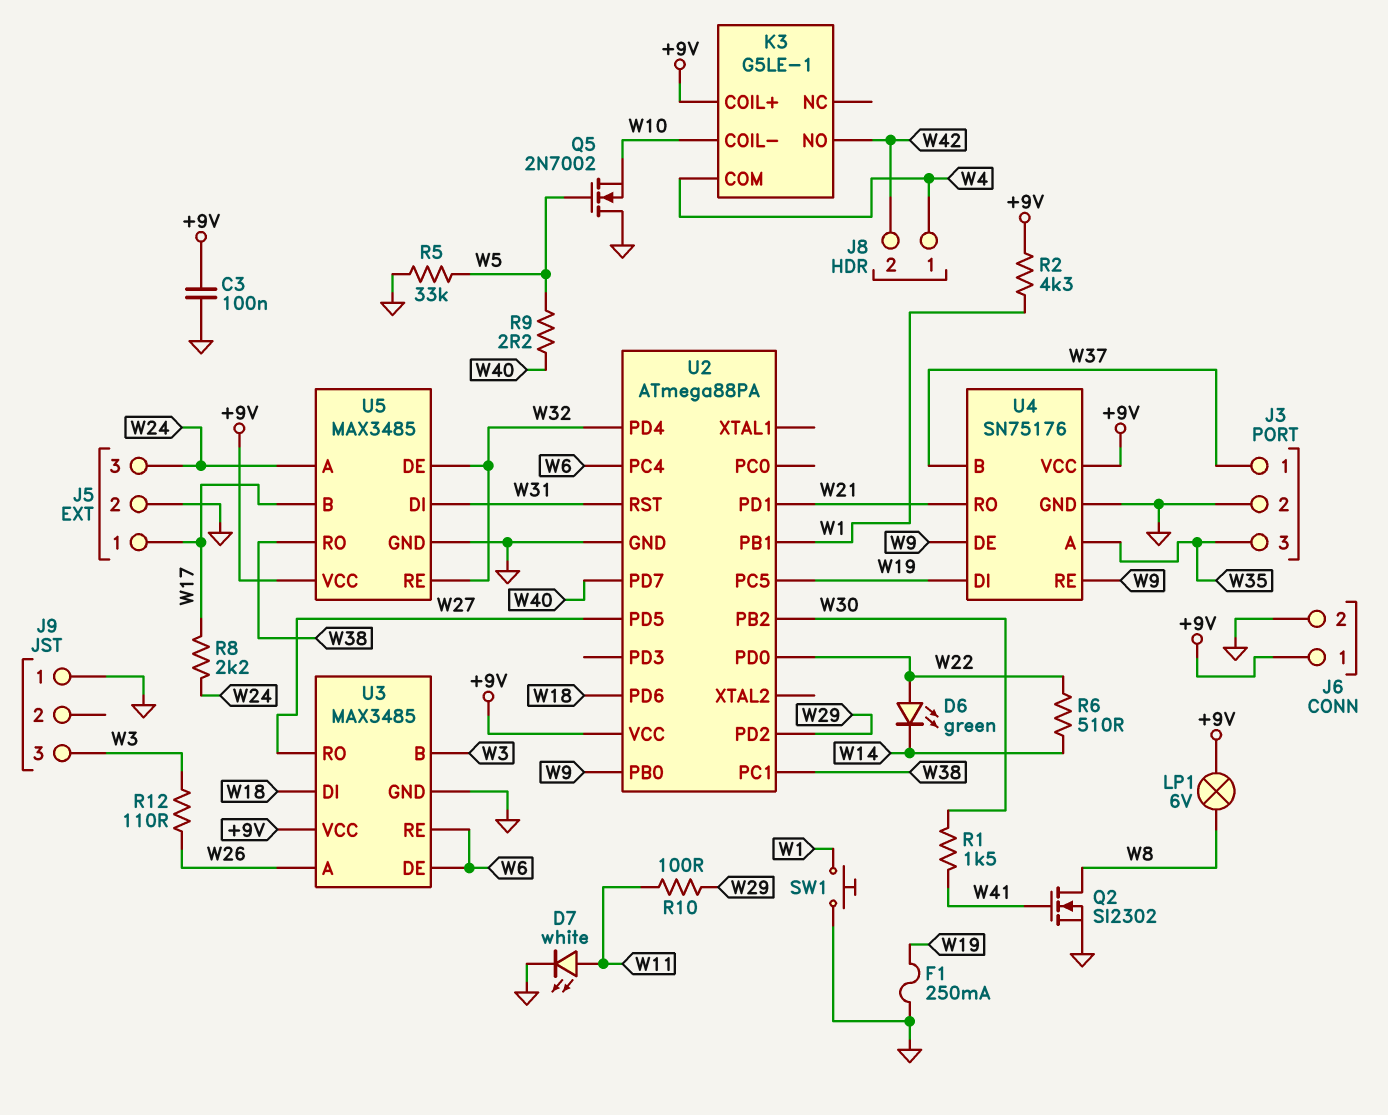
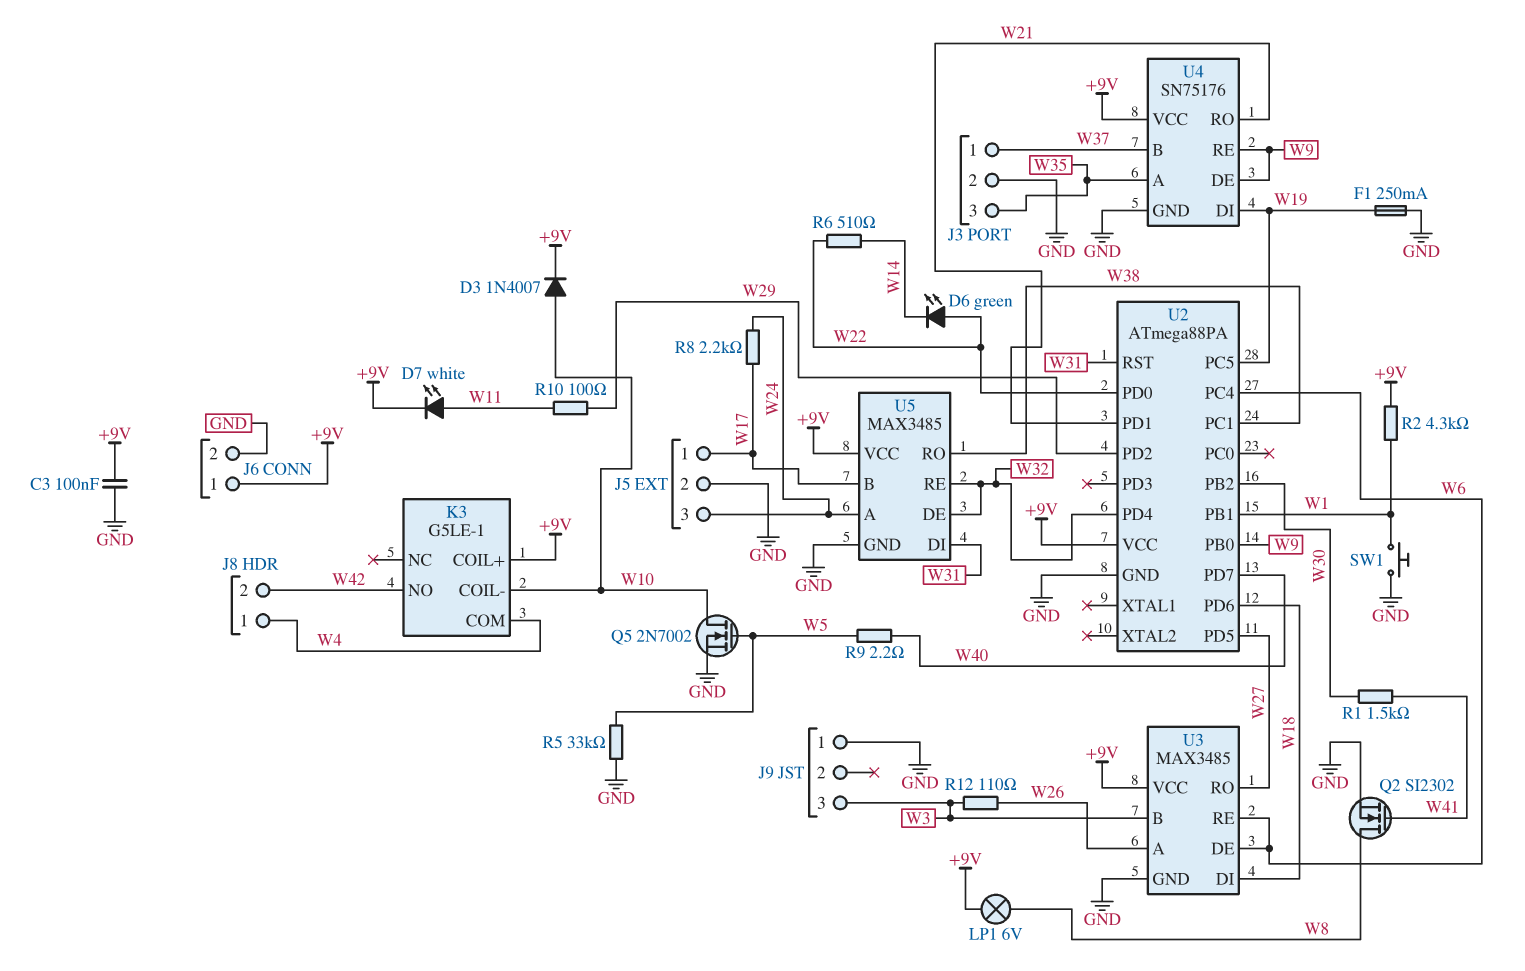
D3: none -> diode 1N4007 (A W10, K +9V)
D7: LED white (A W11, K GND) -> LED white (A W11, K +9V)
Q5: NMOS 2N7002 (G W5, D GND, S W10) -> NMOS 2N7002 (G W5, D W10, S GND)

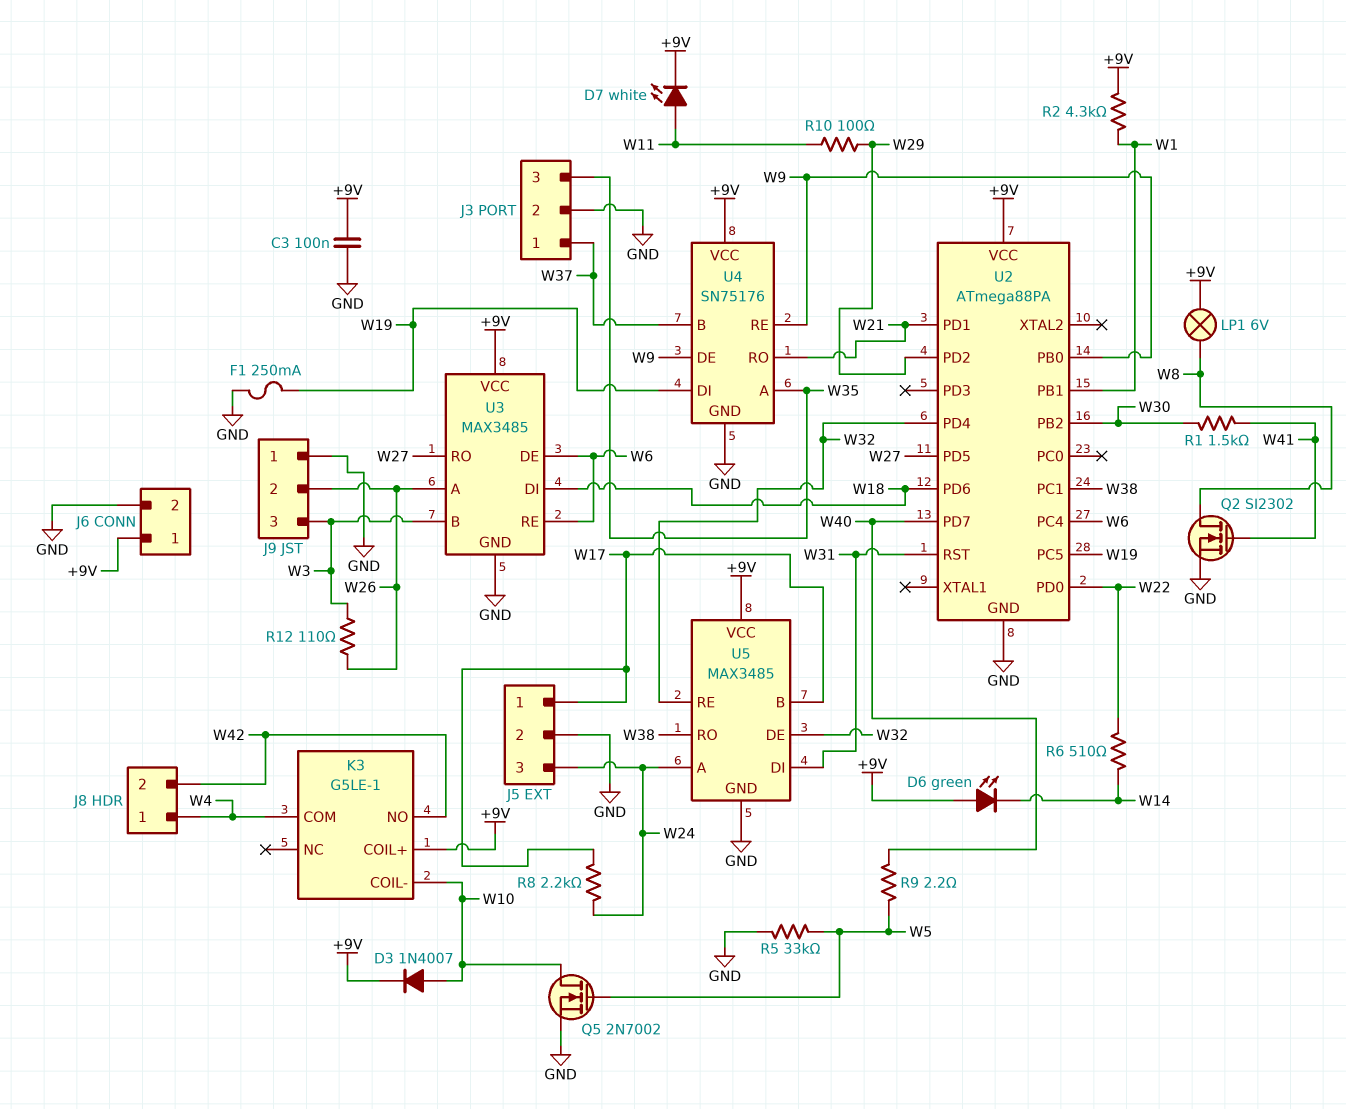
D6: LED green (A W22, K W14) -> LED green (A +9V, K W14)
J9 pin 2: none -> W26
SW1: button (GND, W1) -> none

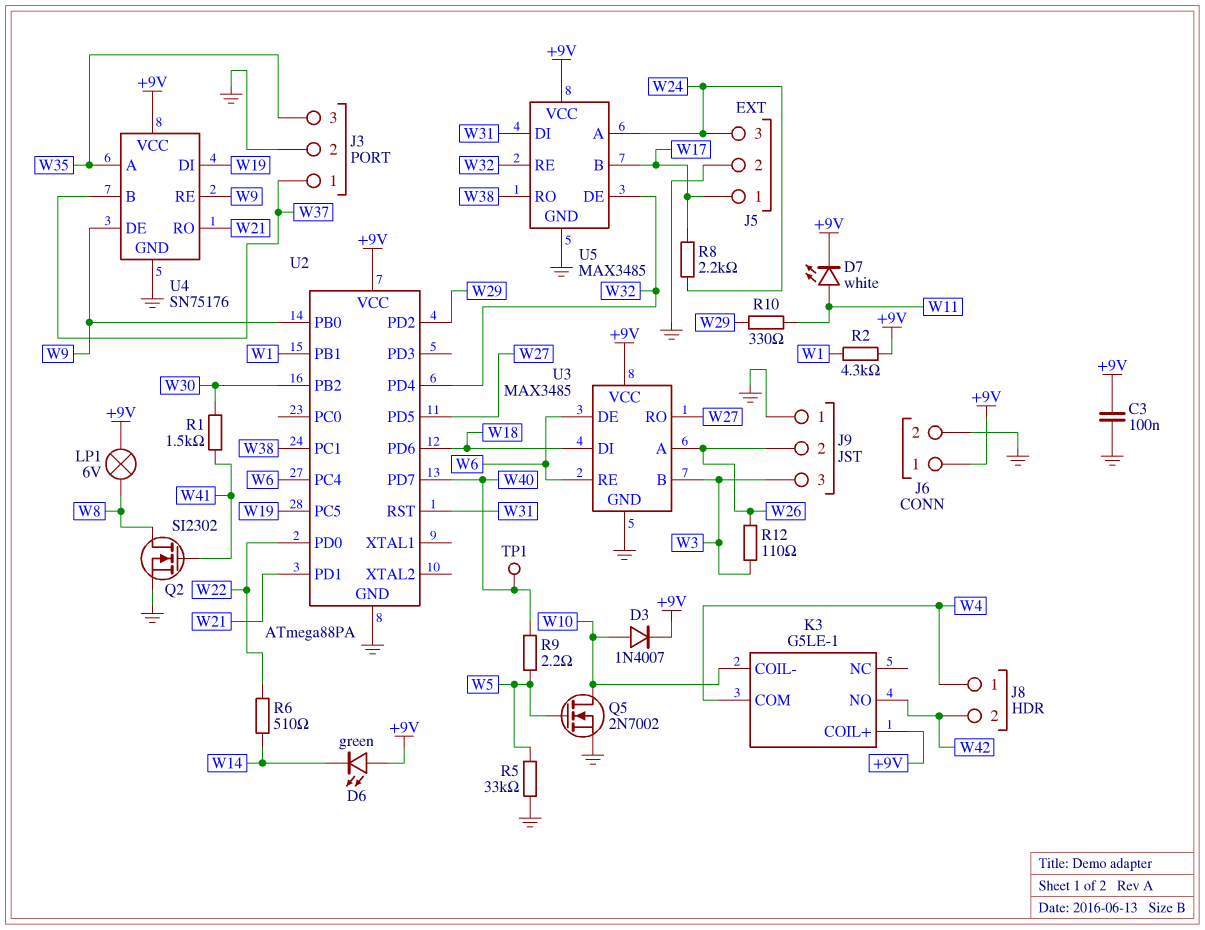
F1: 250mA (GND, W19) -> none
R10: 100 (W11, W29) -> 330 (W11, W29)
TP1: none -> test point (W40)

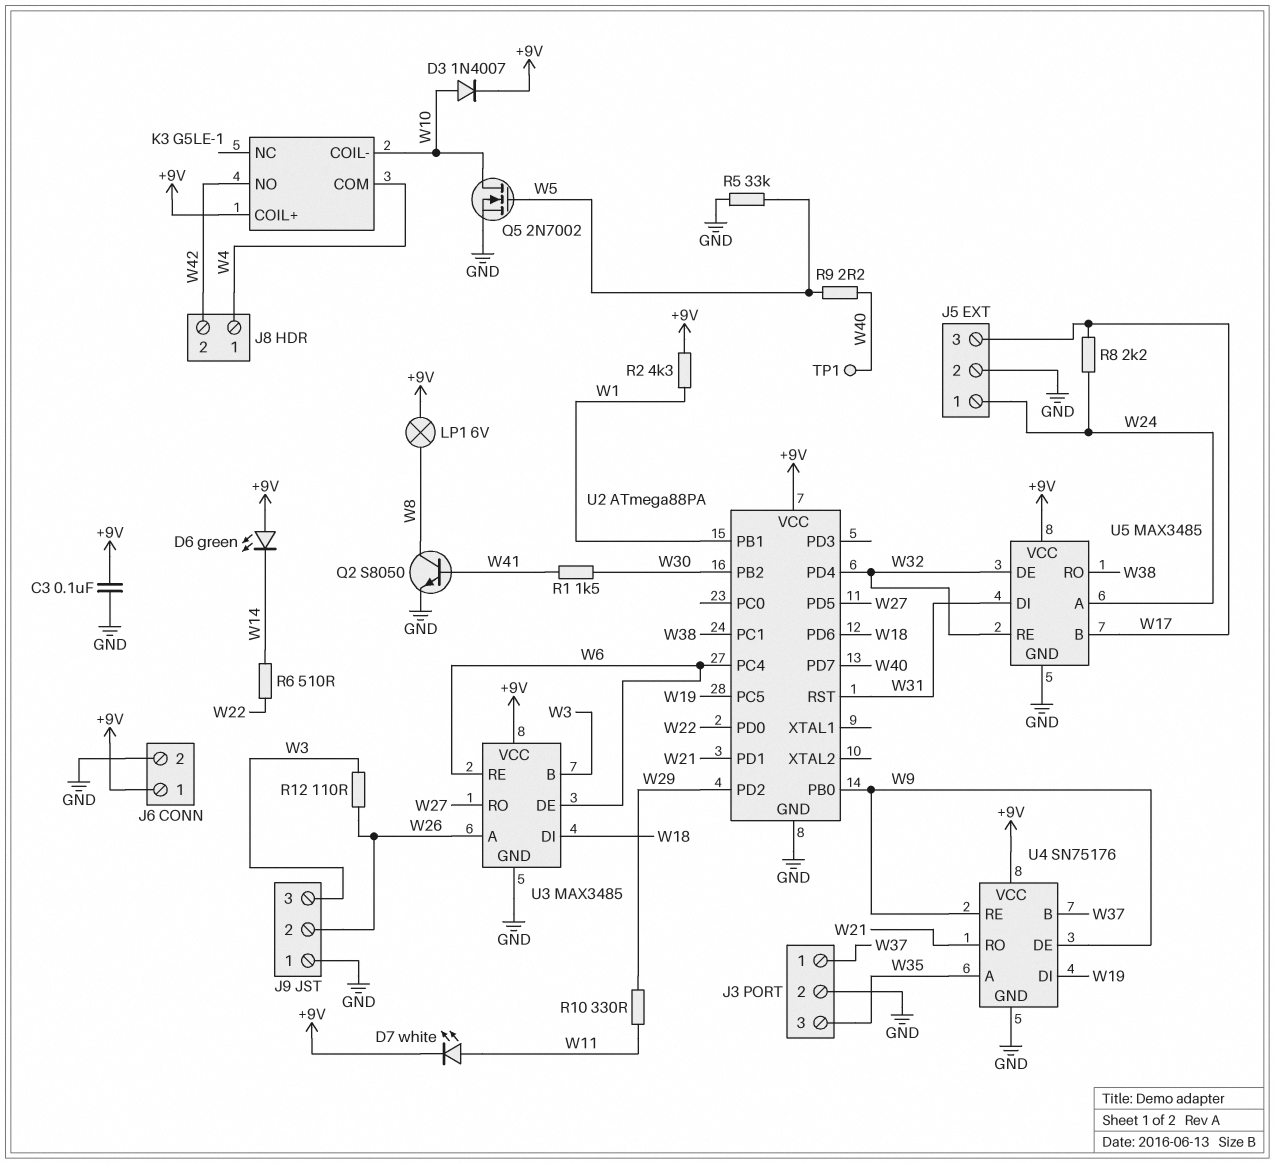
J5 pin 1: W17 -> W24
J5 pin 3: W24 -> W17
Q2: NMOS SI2302 (G W41, D W8, S GND) -> NPN S8050 (B W41, C W8, E GND)

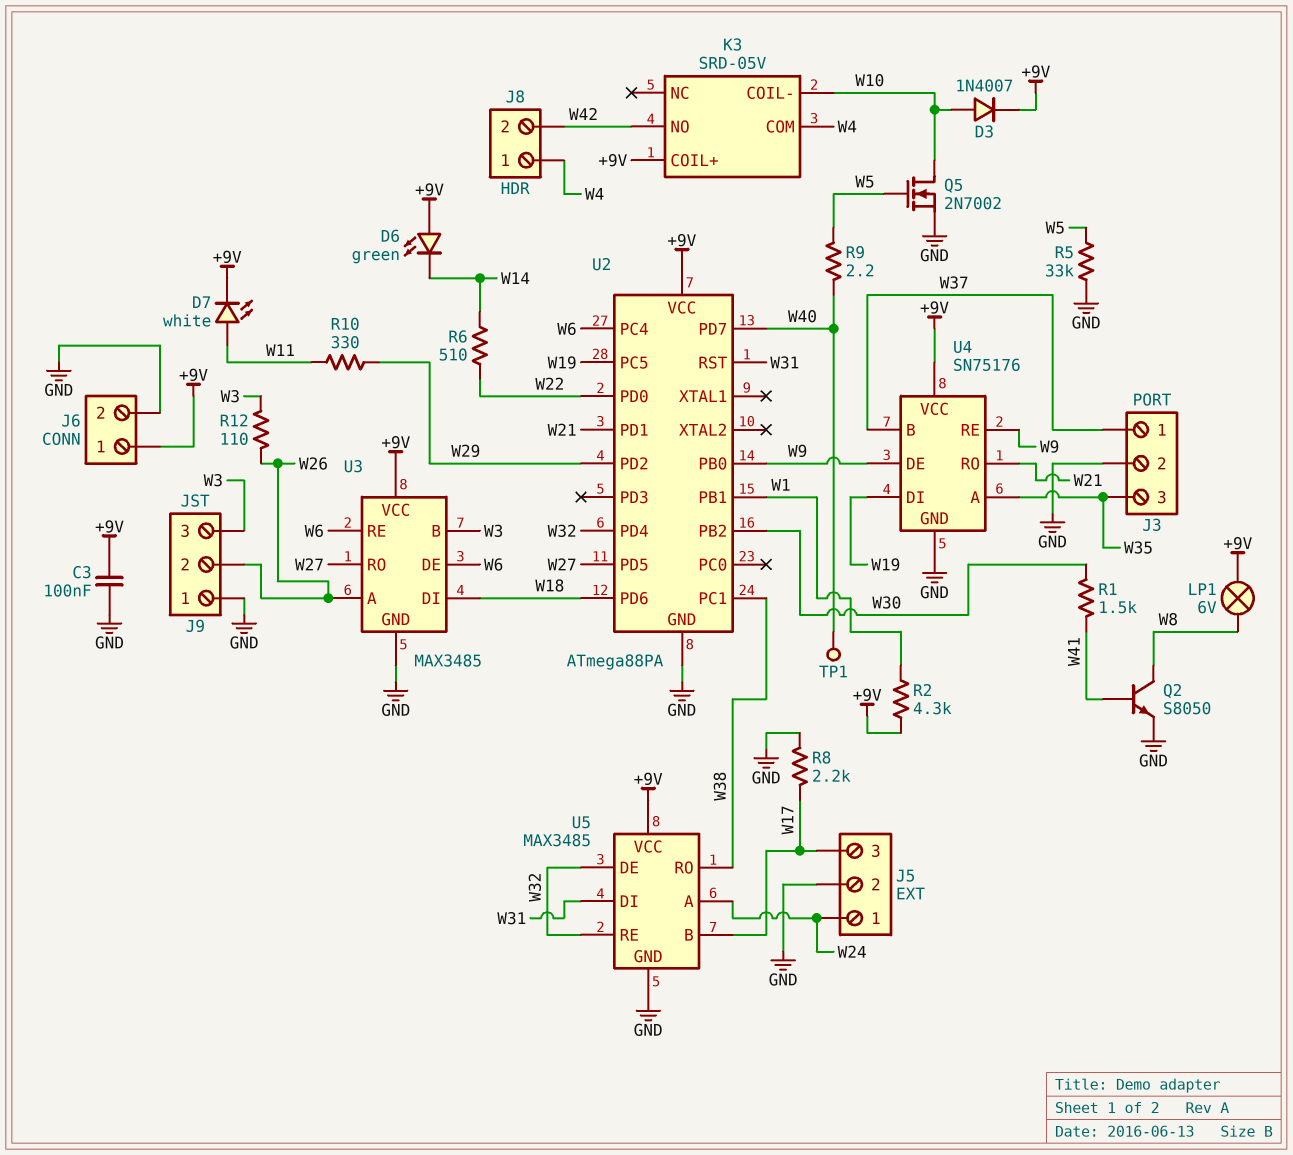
K3: G5LE-1 -> SRD-05V
R8: 2.2k (W17, W24) -> 2.2k (GND, W17)

